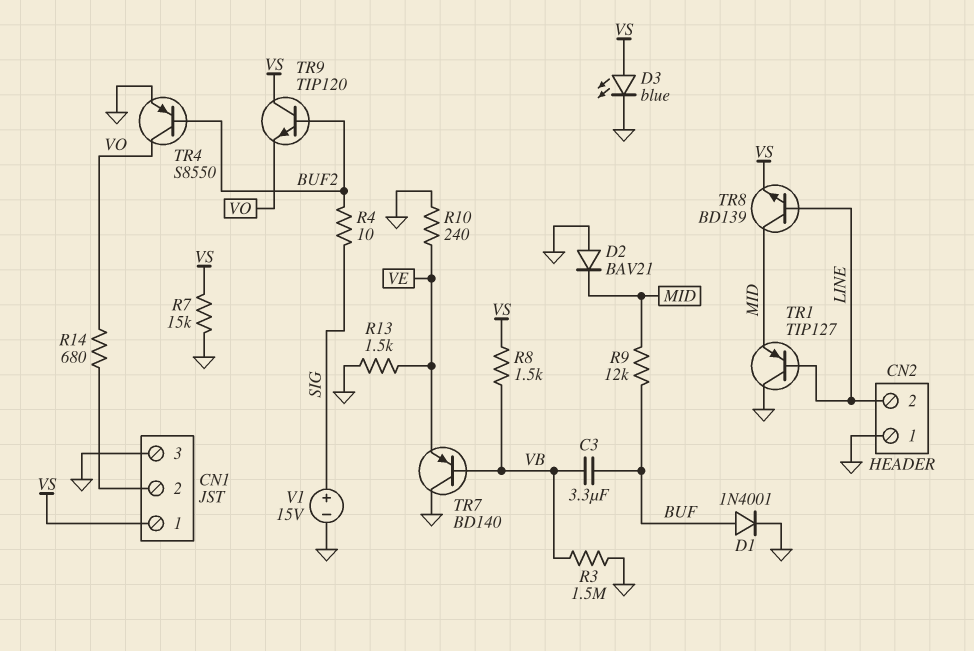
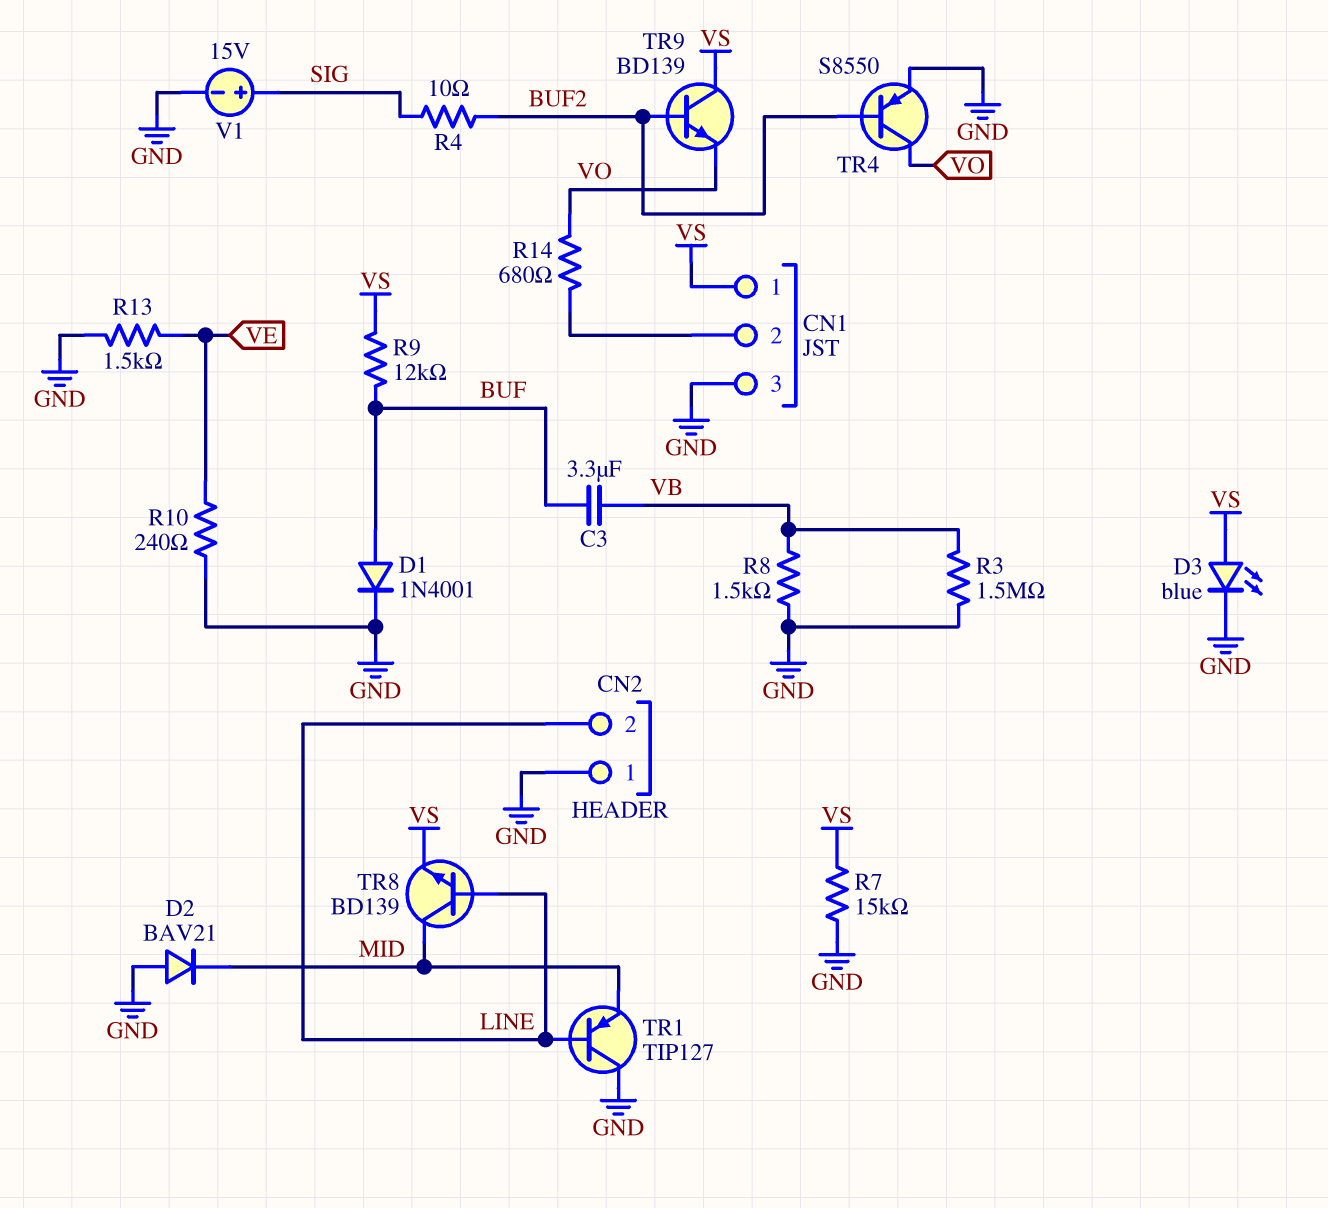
R8: 1.5k (VB, VS) -> 1.5k (GND, VB)
R9: 12k (BUF, MID) -> 12k (BUF, VS)
TR7: PNP BD140 (B VB, C GND, E VE) -> none
TR9: NPN TIP120 (B BUF2, C VS, E VO) -> NPN BD139 (B BUF2, C VS, E VO)

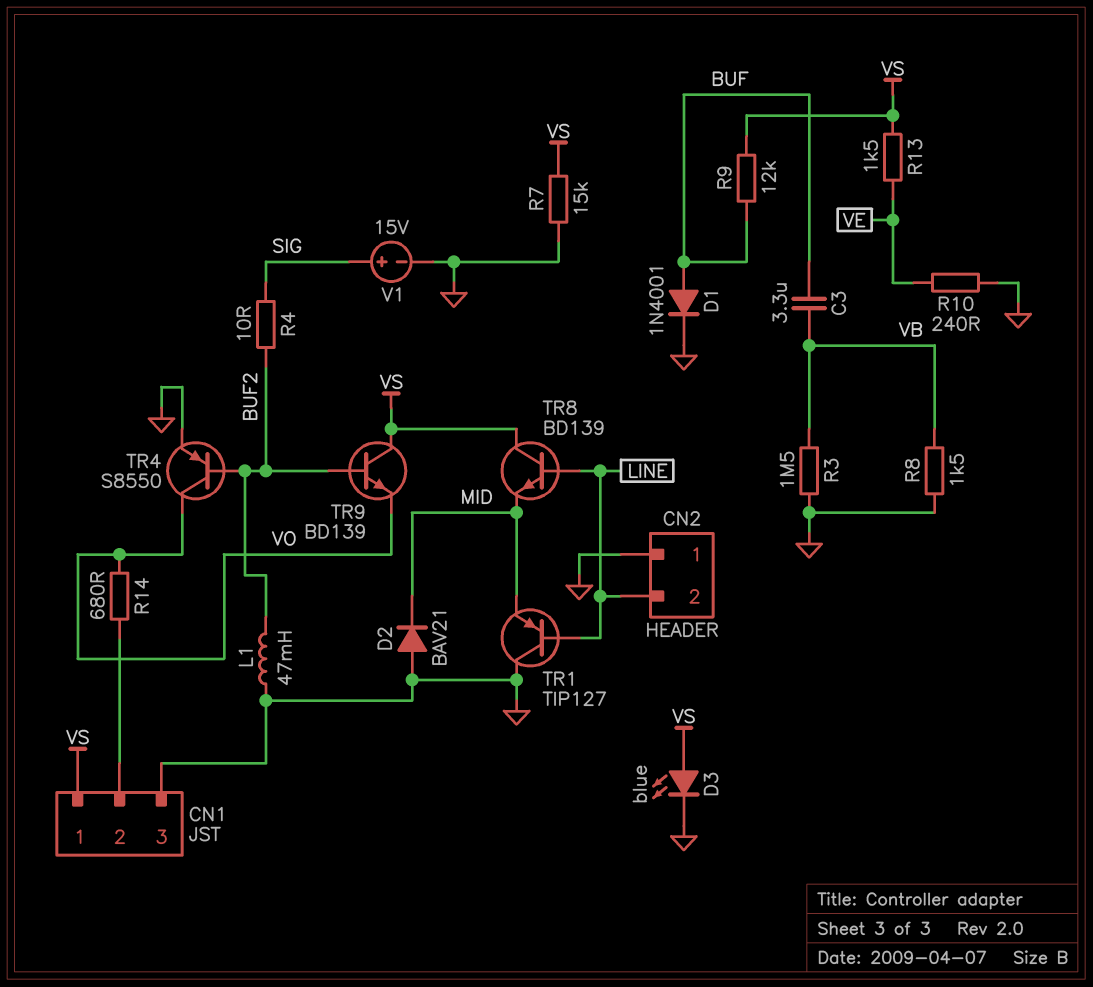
L1: none -> 47mH (BUF2, GND)
R13: 1.5k (GND, VE) -> 1.5k (VE, VS)
TR8: NPN BD139 (B LINE, C MID, E VS) -> NPN BD139 (B LINE, C VS, E MID)

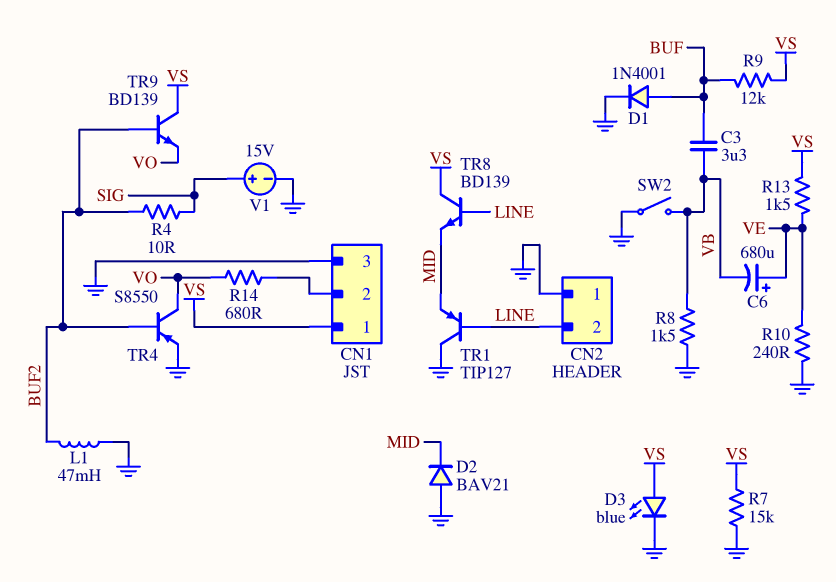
C6: none -> 680uF (plus VE, minus VB)
R3: 1.5M (GND, VB) -> none
SW2: none -> switch (GND, VB)

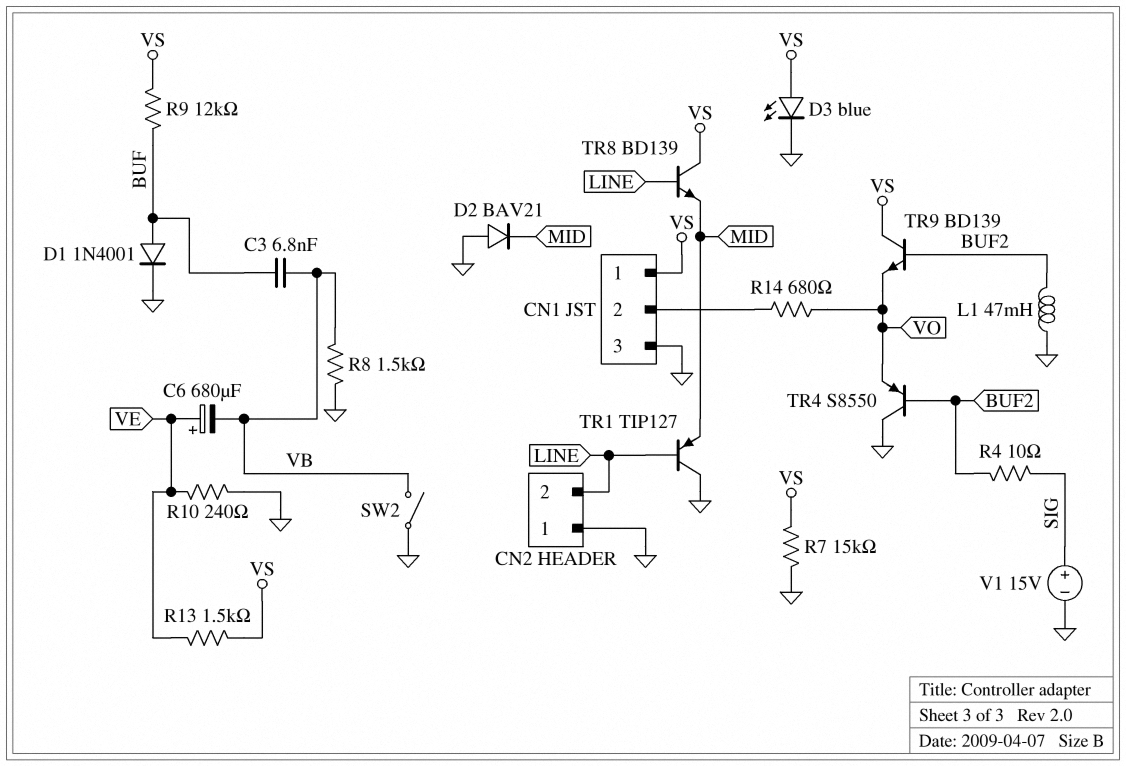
C3: 3.3uF (BUF, VB) -> 6.8nF (BUF, VB)
TR4: PNP S8550 (B BUF2, C VO, E GND) -> PNP S8550 (B BUF2, C GND, E VO)

